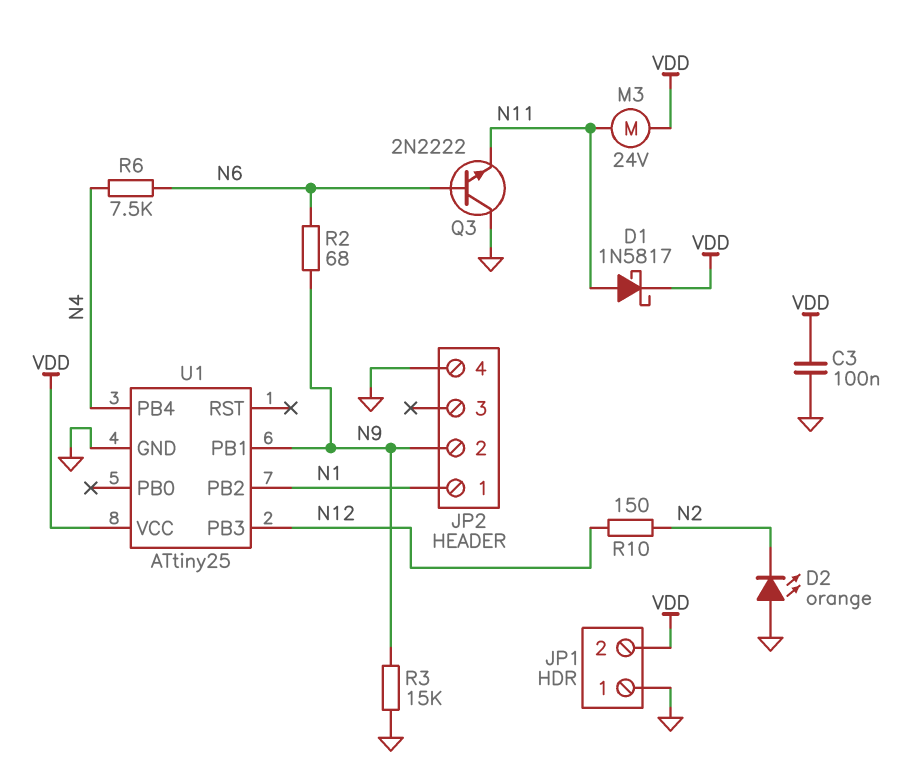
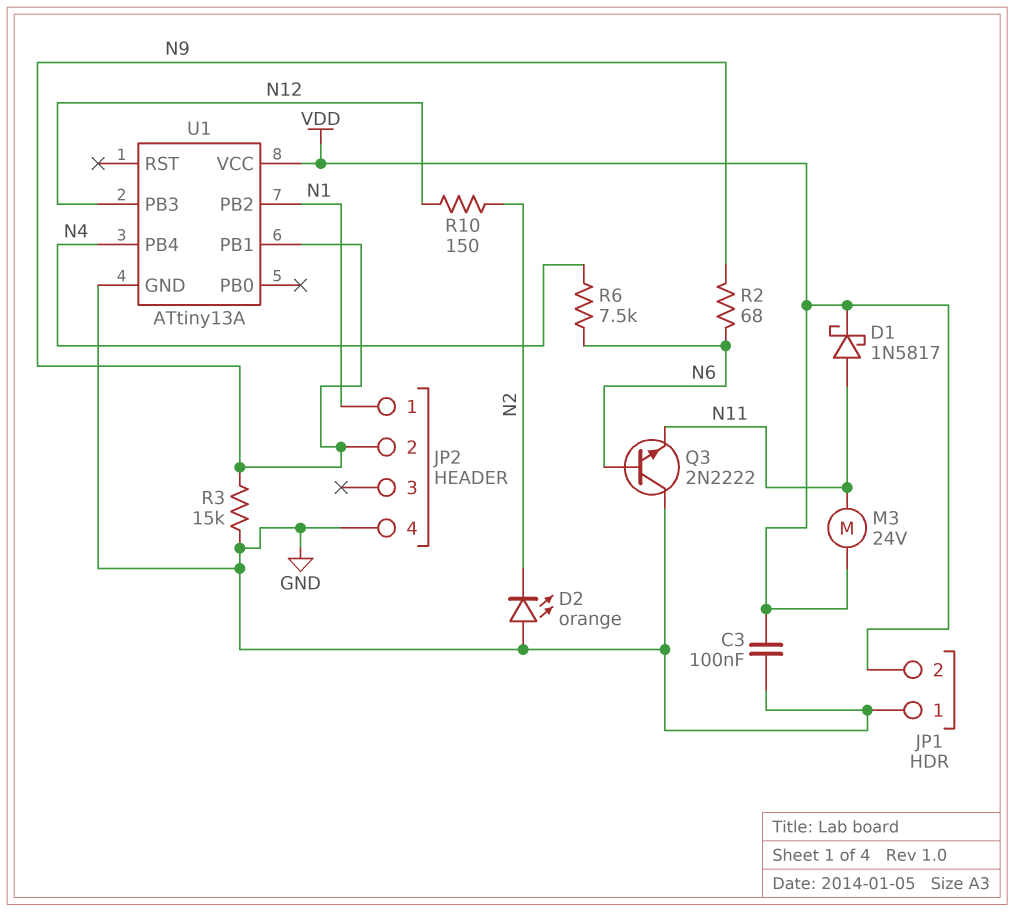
U1: ATtiny25 -> ATtiny13A

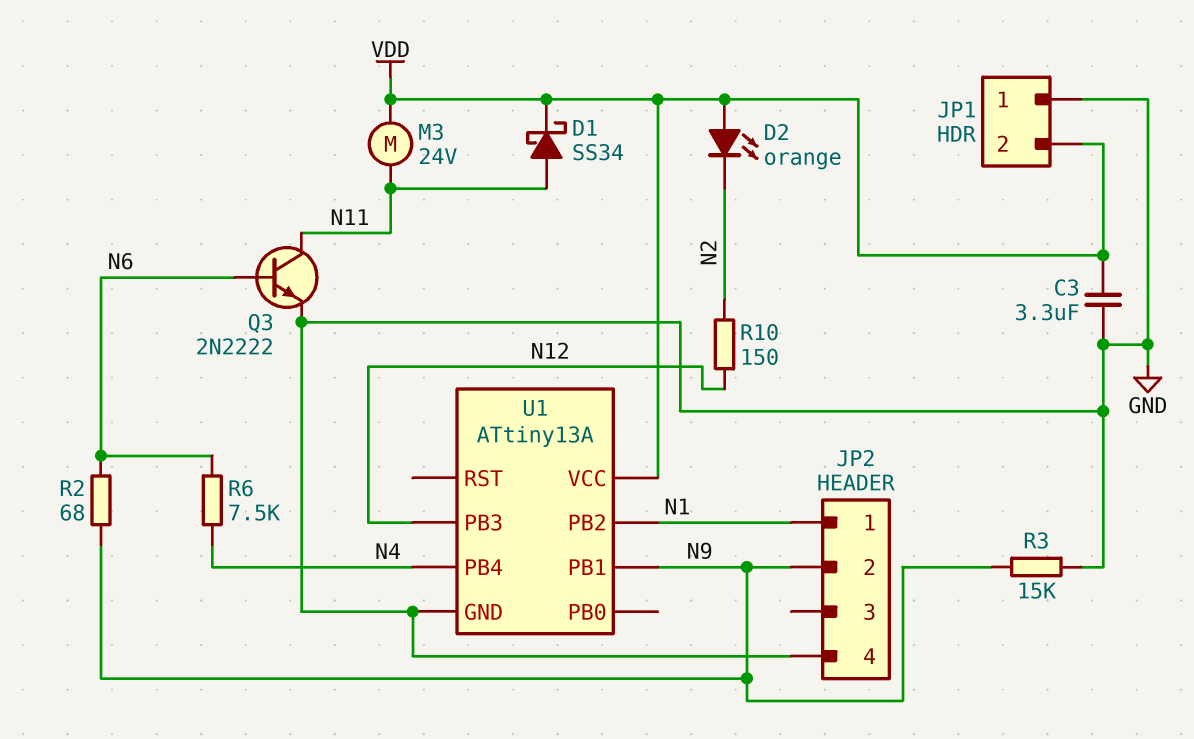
C3: 100nF (GND, VDD) -> 3.3uF (GND, VDD)
D1: schottky 1N5817 (A N11, K VDD) -> schottky SS34 (A N11, K VDD)
D2: LED orange (A GND, K N2) -> LED orange (A VDD, K N2)
Q3: NPN 2N2222 (B N6, C GND, E N11) -> NPN 2N2222 (B N6, C N11, E GND)

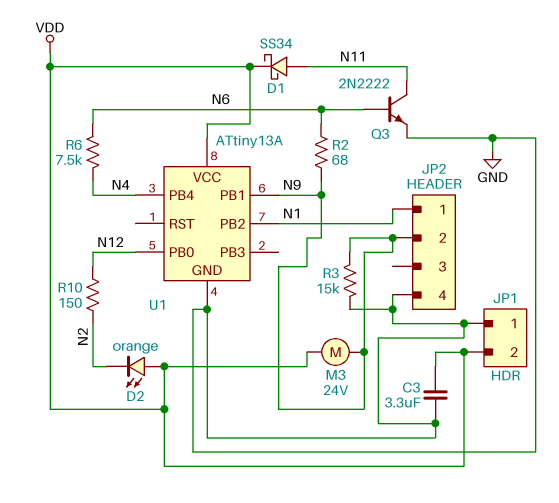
M3: motor 24V (N11, VDD) -> motor 24V (N9, VDD)
U1 pin PB0: none -> N12
U1 pin PB3: N12 -> none

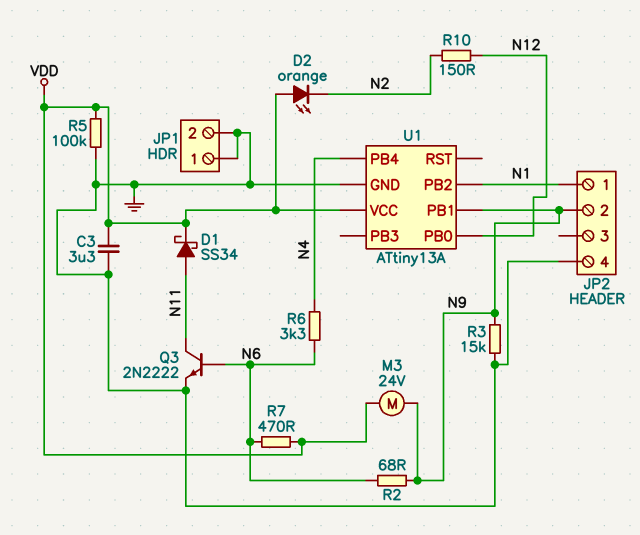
JP1 pin 2: VDD -> GND
R5: none -> 100k (GND, VDD)
R6: 7.5k (N4, N6) -> 3.3k (N4, N6)
R7: none -> 470 (N6, VDD)

